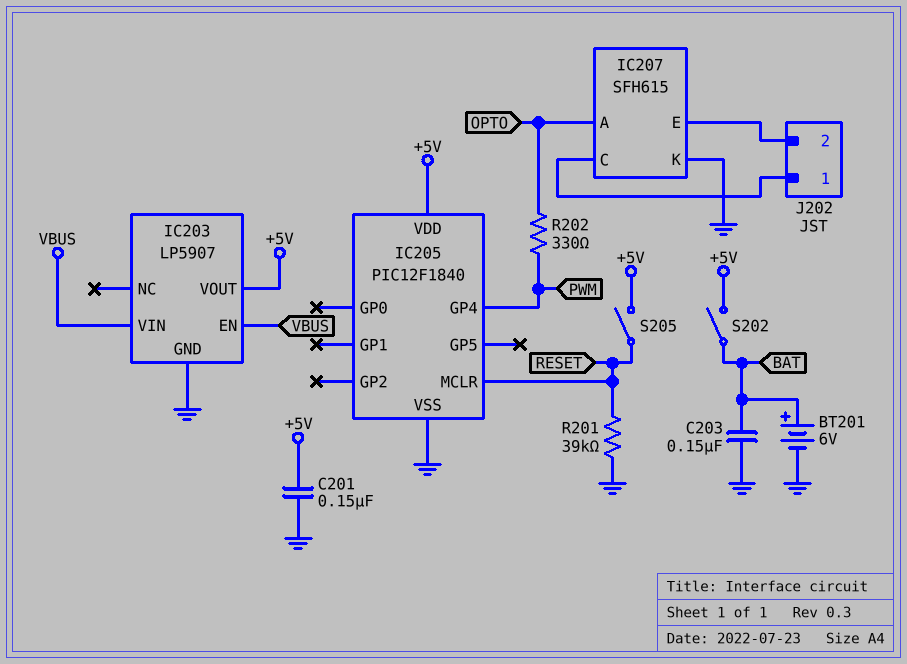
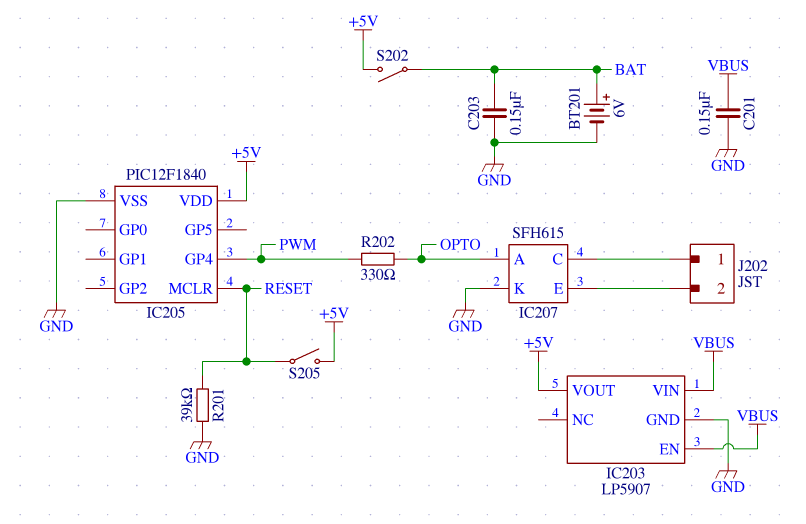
C201: 150nF (+5V, GND) -> 150nF (GND, VBUS)

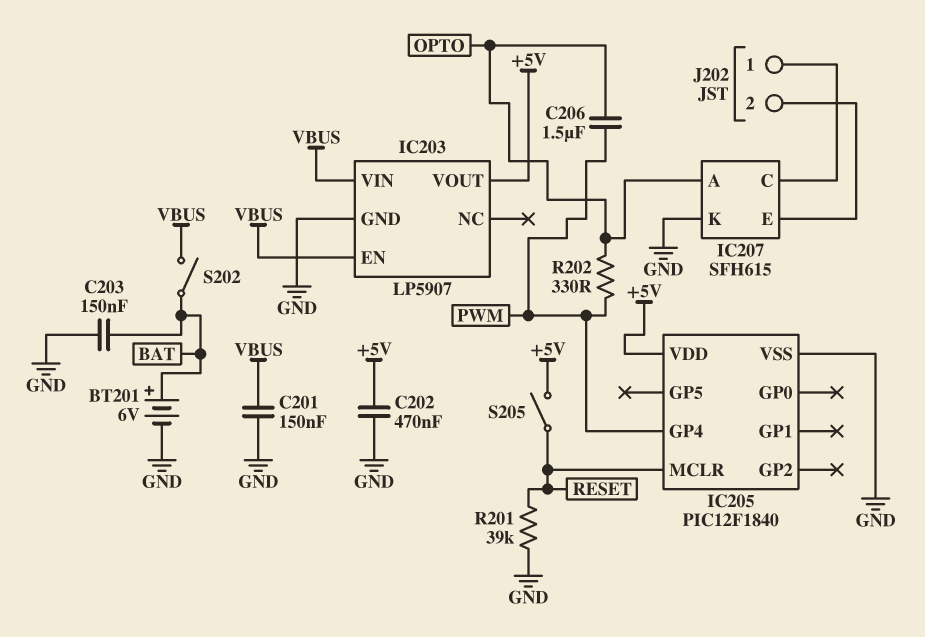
C202: none -> 470nF (+5V, GND)
C206: none -> 1.5uF (OPTO, PWM)
S202: switch (+5V, BAT) -> switch (BAT, VBUS)

